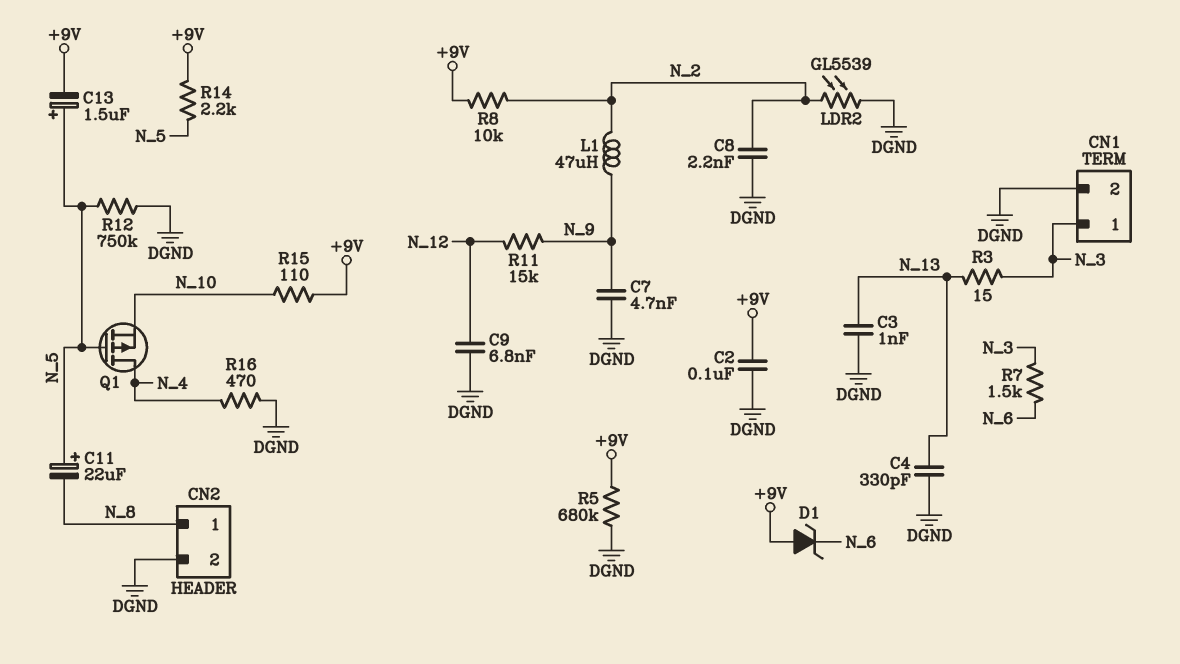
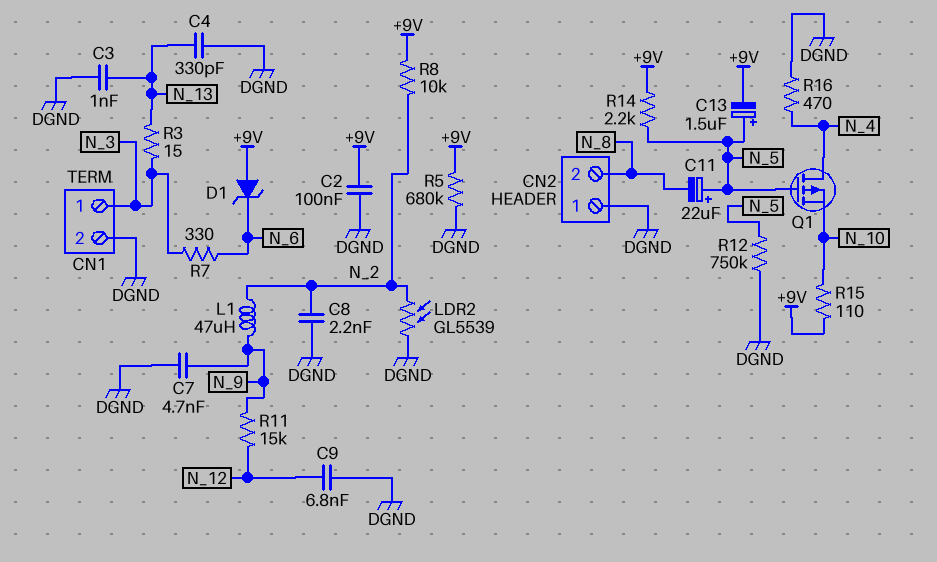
CN2 pin 1: N_8 -> DGND
CN2 pin 2: DGND -> N_8
R7: 1.5k (N_3, N_6) -> 330 (N_3, N_6)

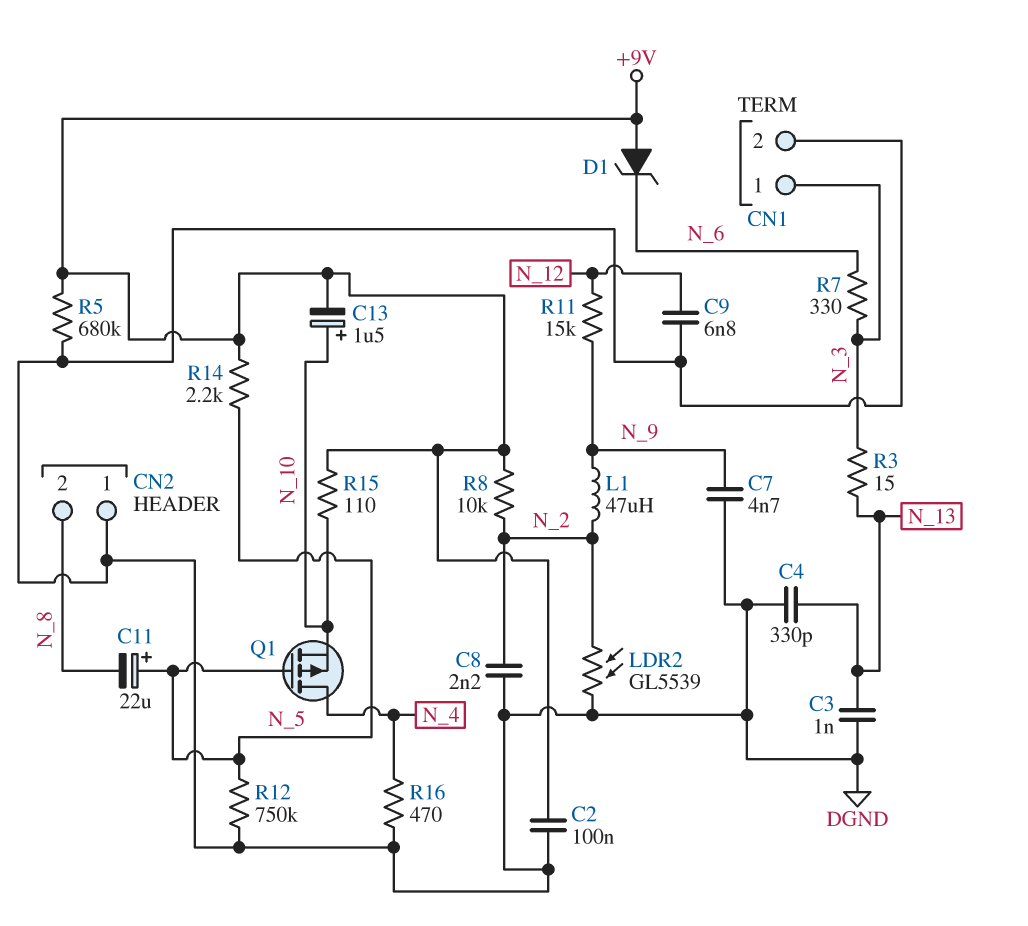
C13: 1.5uF (plus N_5, minus +9V) -> 1.5uF (plus N_10, minus +9V)

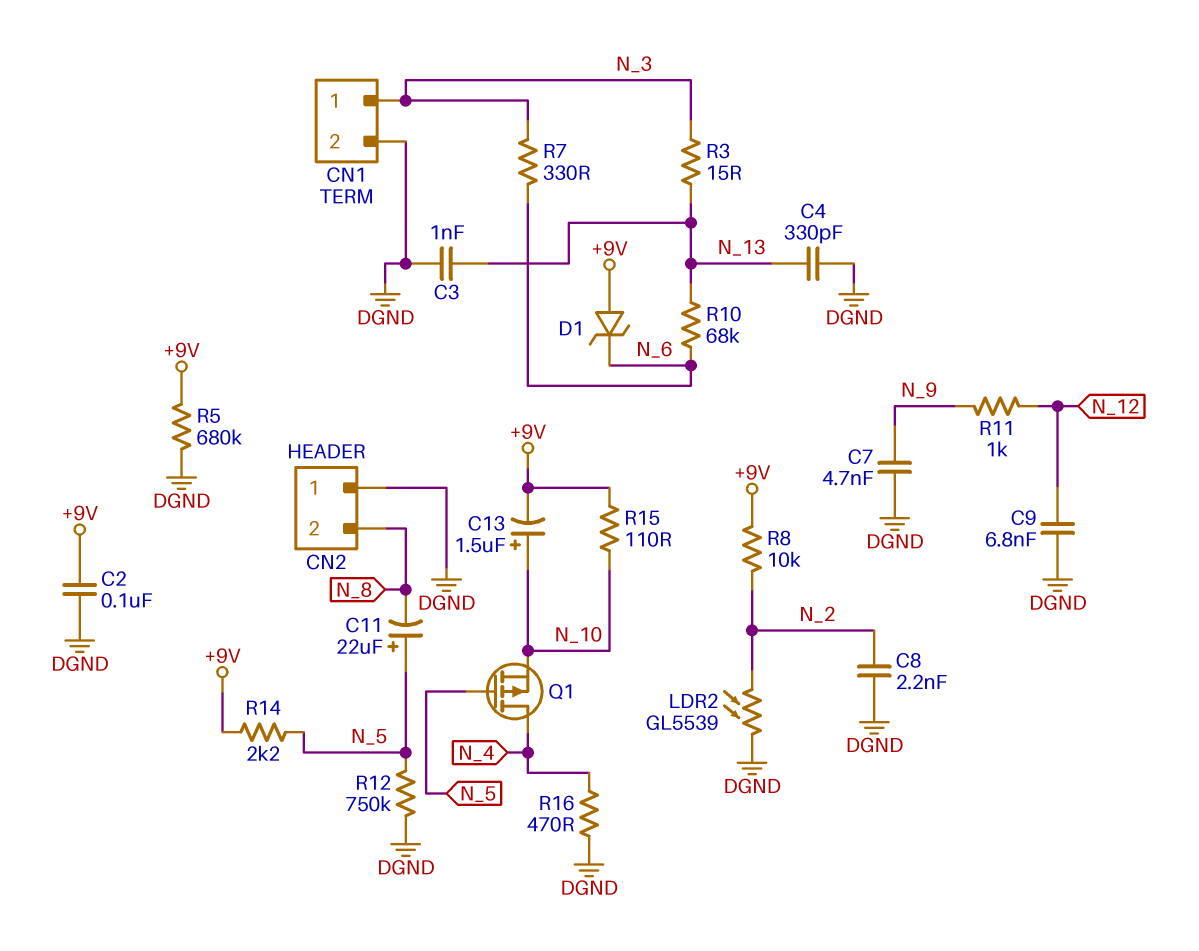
L1: 47uH (N_2, N_9) -> none
R10: none -> 68k (N_6, N_13)
R11: 15k (N_9, N_12) -> 1k (N_9, N_12)

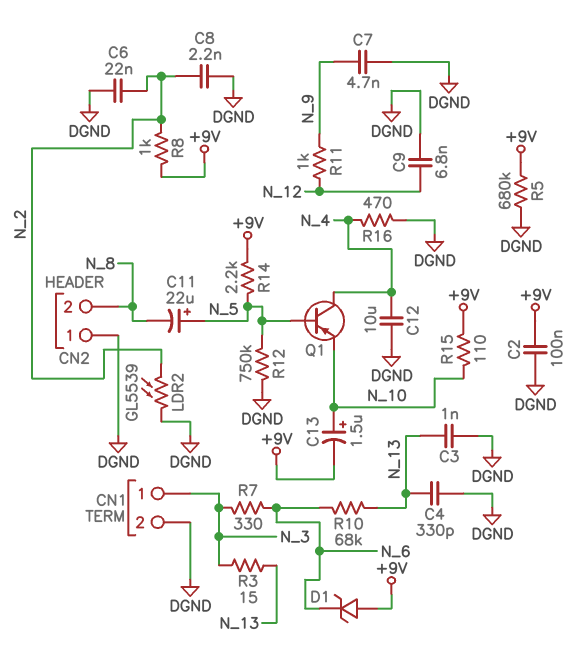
C6: none -> 22nF (DGND, N_2)
C12: none -> 10uF (DGND, N_4)
Q1: PMOS (G N_5, D N_4, S N_10) -> PNP (B N_5, C N_4, E N_10)
R8: 10k (+9V, N_2) -> 1k (+9V, N_2)

